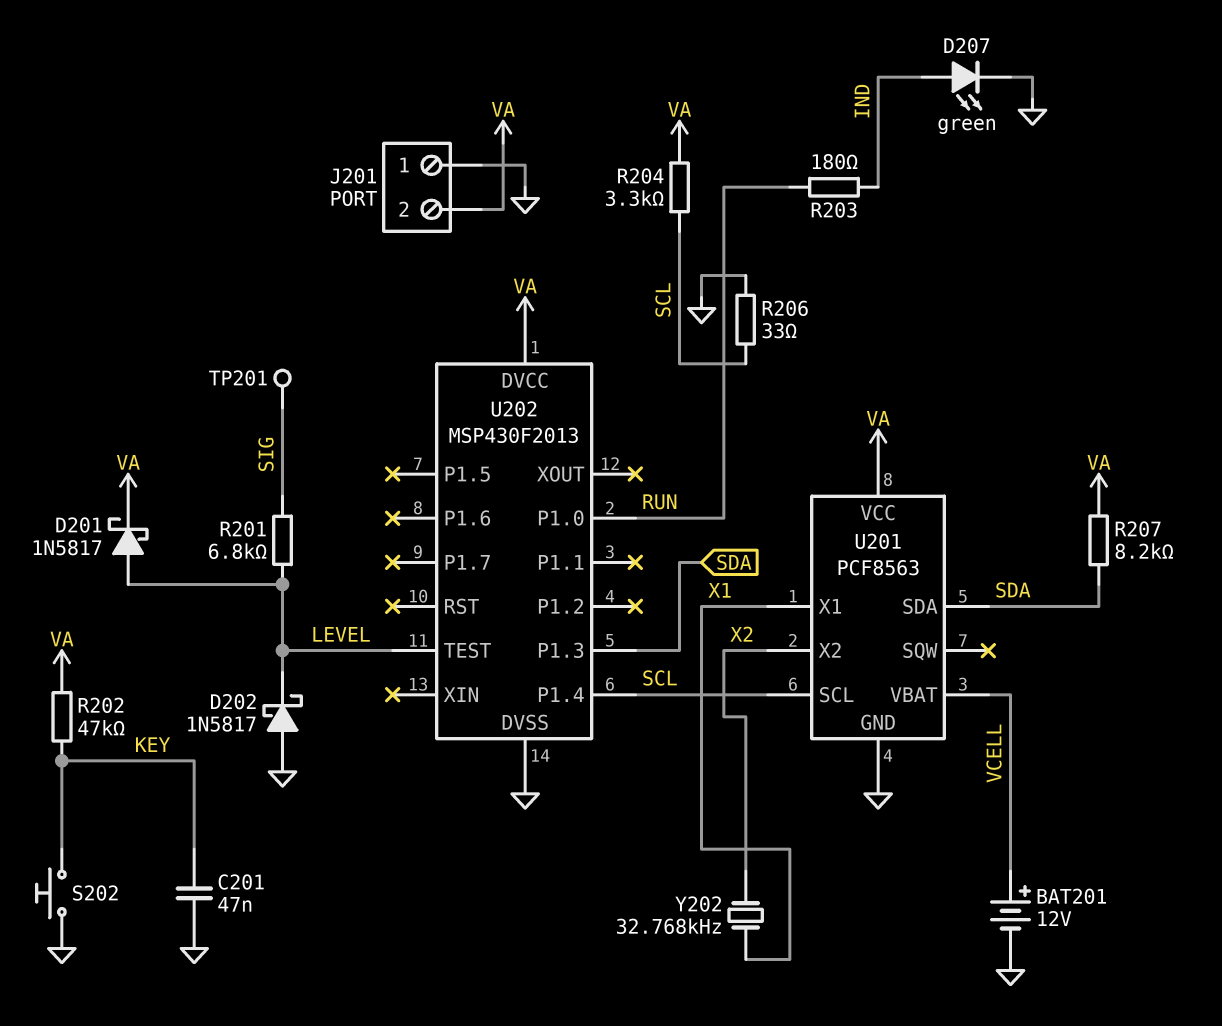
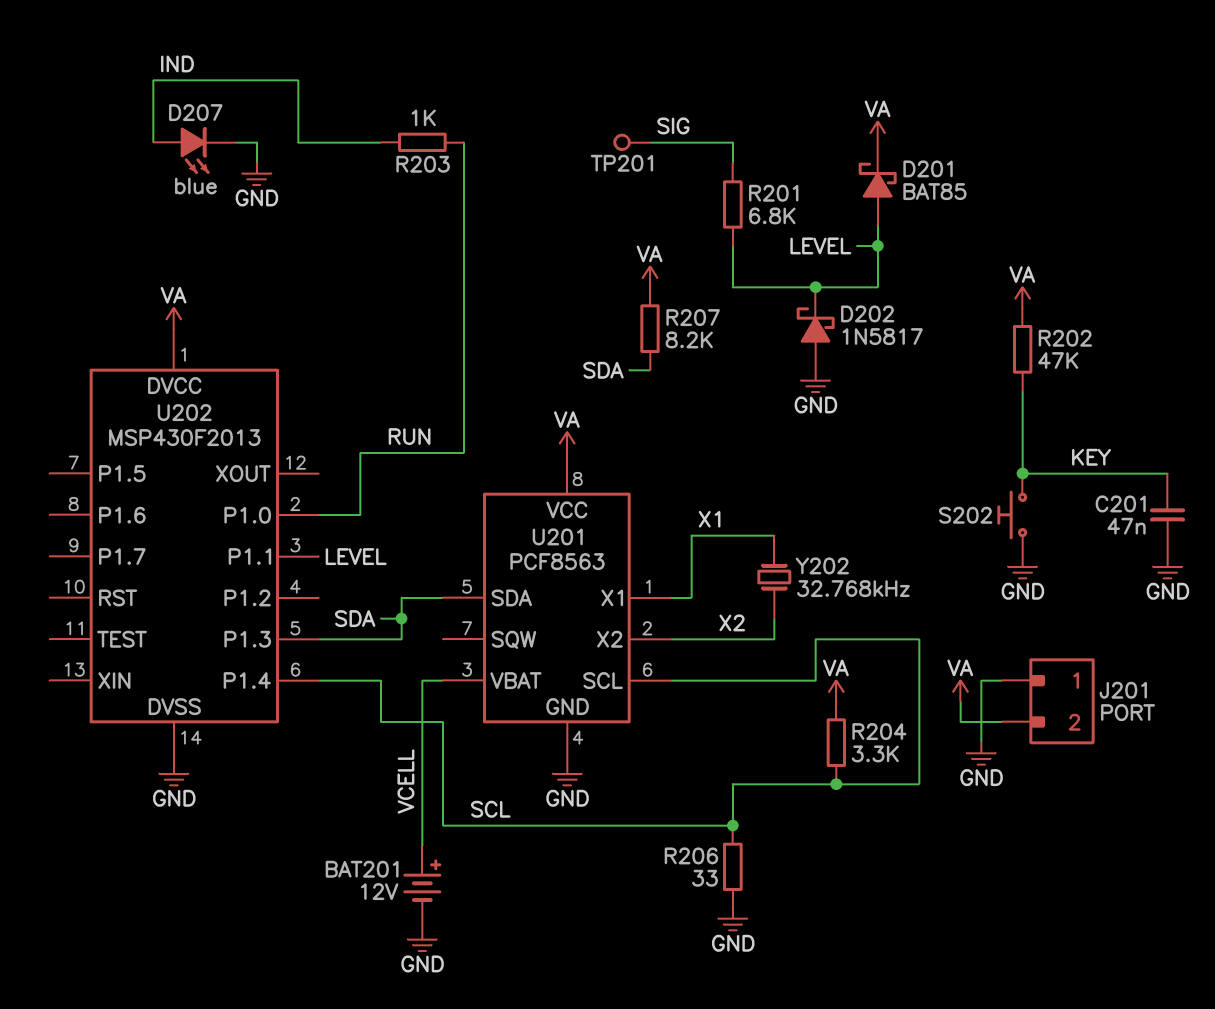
D201: schottky 1N5817 (A LEVEL, K VA) -> schottky BAT85 (A LEVEL, K VA)
D207: LED green (A IND, K GND) -> LED blue (A IND, K GND)
R203: 180 (IND, RUN) -> 1k (IND, RUN)
U202 pin P1.1: none -> LEVEL
U202 pin TEST: LEVEL -> none

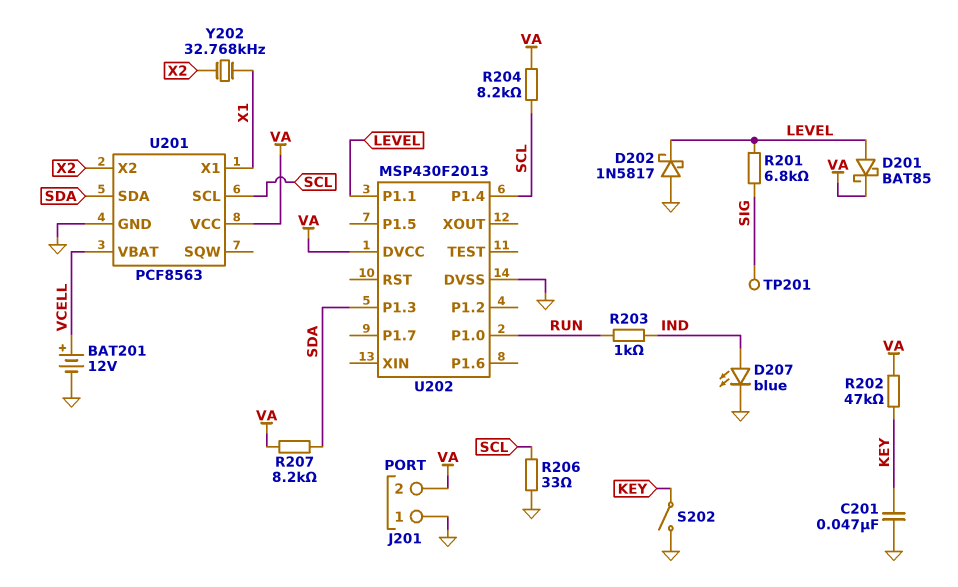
R204: 3.3k (SCL, VA) -> 8.2k (SCL, VA)
S202: button (GND, KEY) -> switch (GND, KEY)

